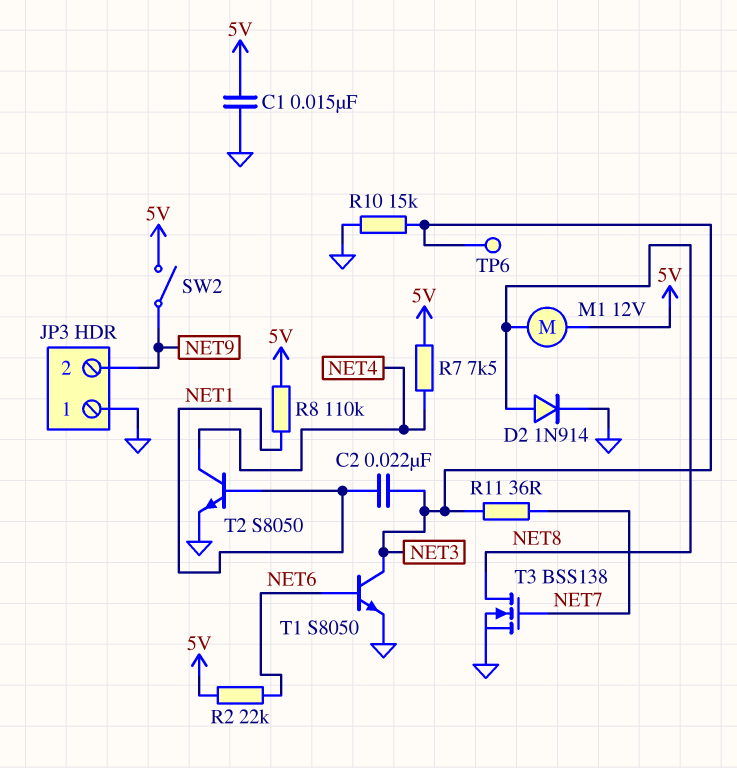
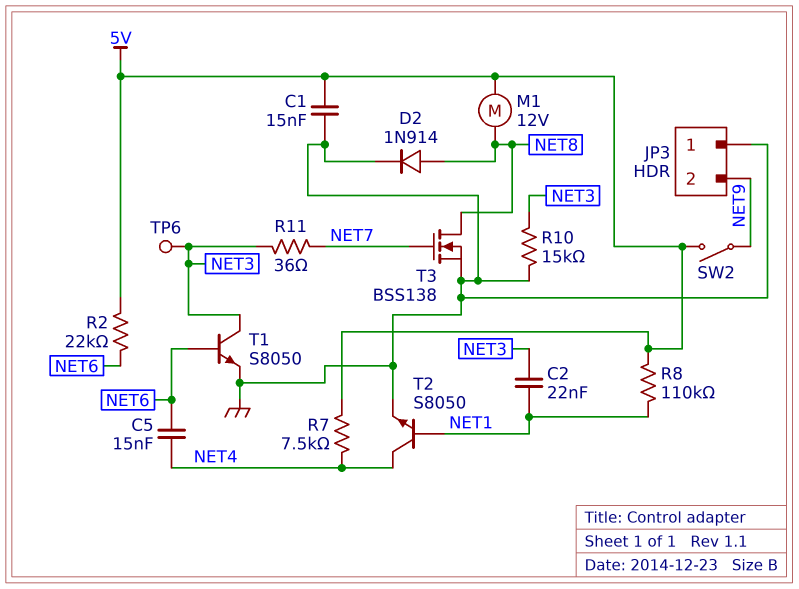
C5: none -> 15nF (NET4, NET6)

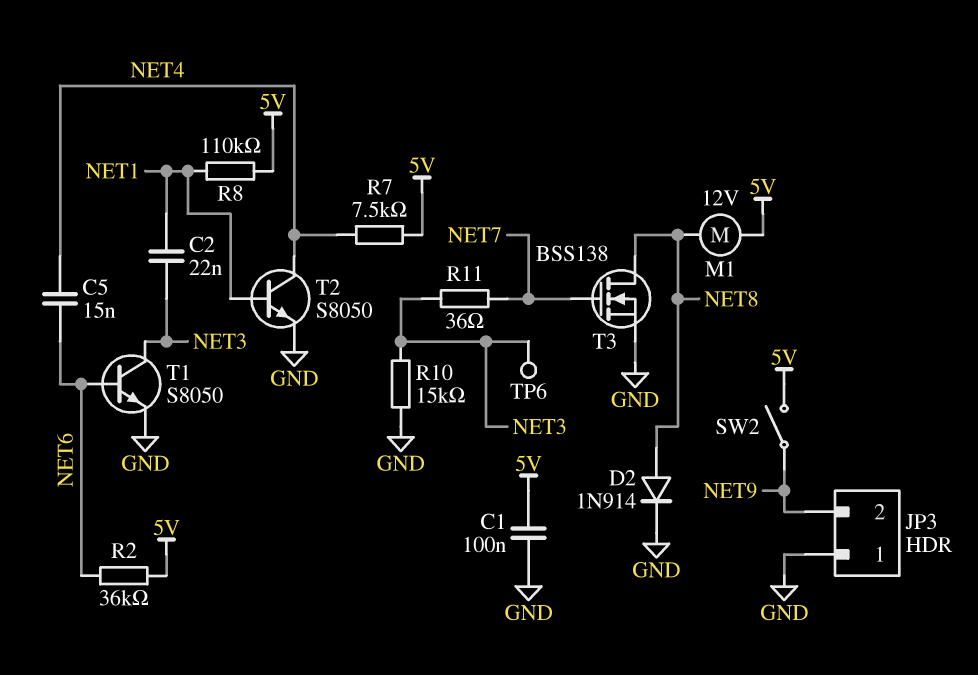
C1: 15nF (5V, GND) -> 100nF (5V, GND)
R2: 22k (5V, NET6) -> 36k (5V, NET6)

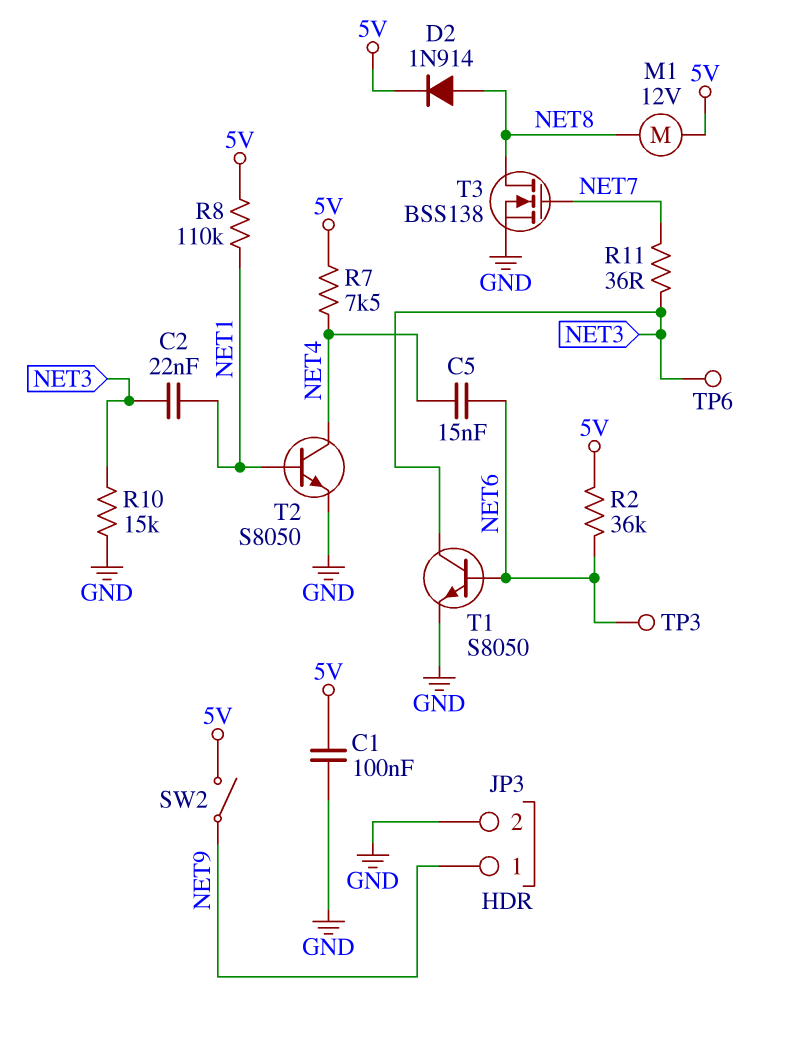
D2: diode 1N914 (A NET8, K GND) -> diode 1N914 (A NET8, K 5V)
JP3 pin 1: GND -> NET9
JP3 pin 2: NET9 -> GND
TP3: none -> test point (NET6)

